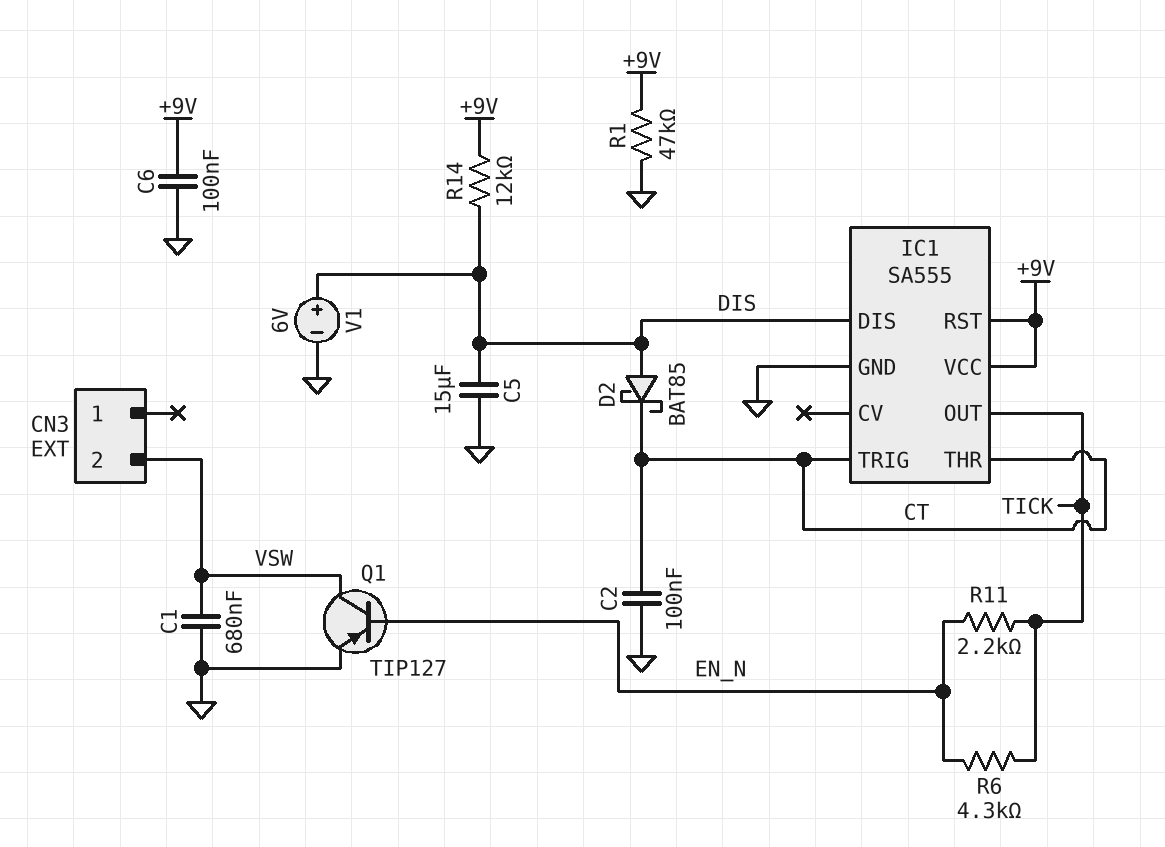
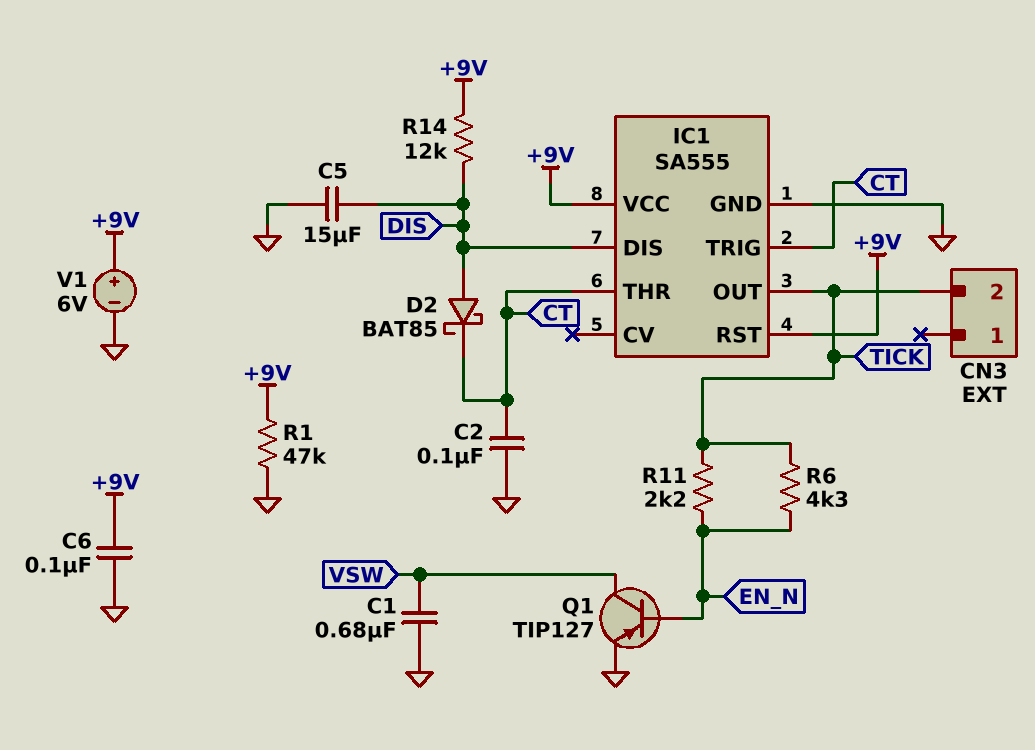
CN3 pin 2: VSW -> TICK
V1: 6V (plus DIS, minus GND) -> 6V (plus +9V, minus GND)

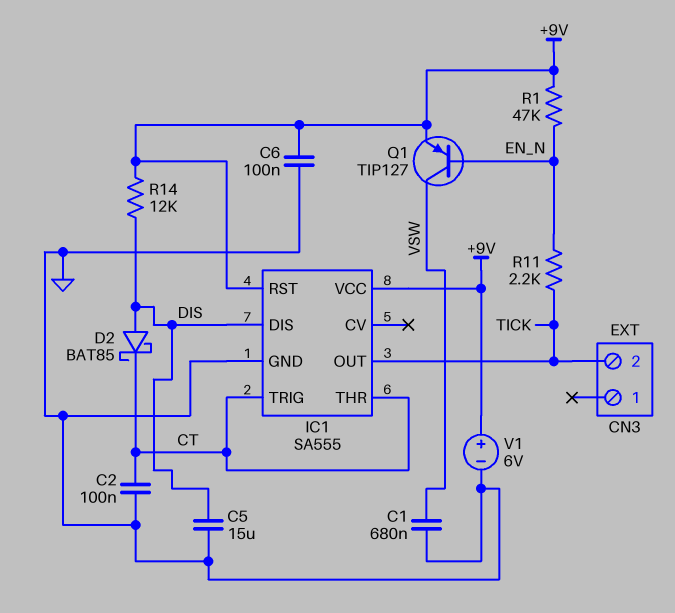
Q1: PNP TIP127 (B EN_N, C VSW, E GND) -> PNP TIP127 (B EN_N, C VSW, E +9V)
R1: 47k (+9V, GND) -> 47k (+9V, EN_N)
R6: 4.3k (EN_N, TICK) -> none

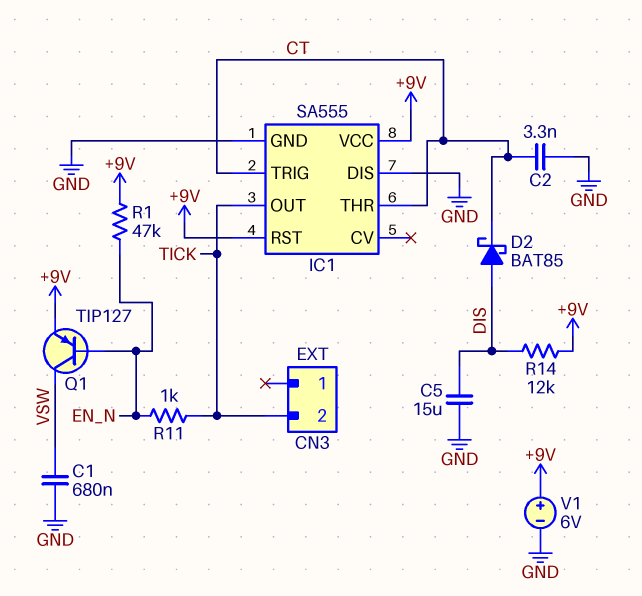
C2: 100nF (CT, GND) -> 3.3nF (CT, GND)
C6: 100nF (+9V, GND) -> none
IC1 pin DIS: DIS -> GND
R11: 2.2k (EN_N, TICK) -> 1k (EN_N, TICK)

